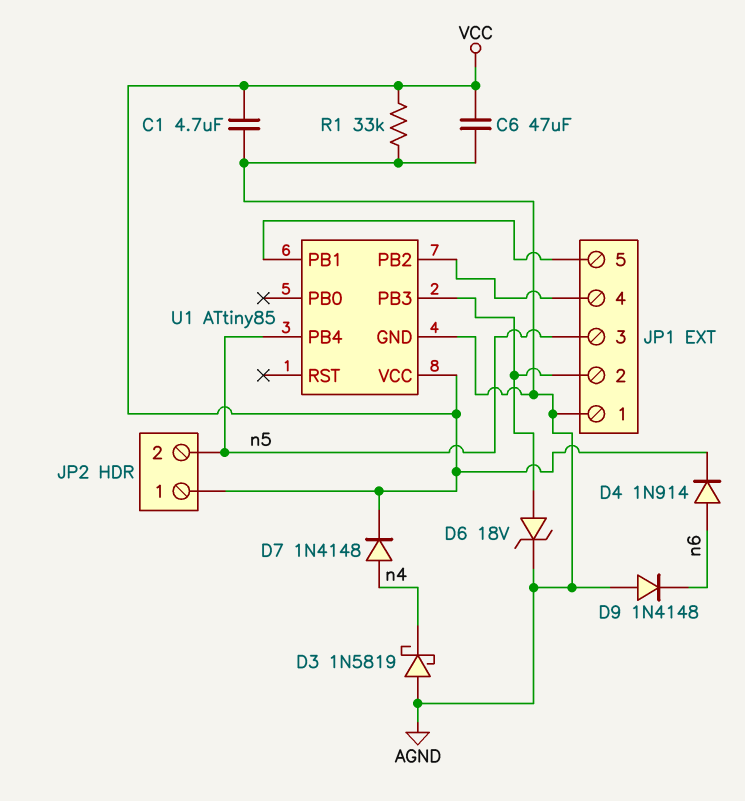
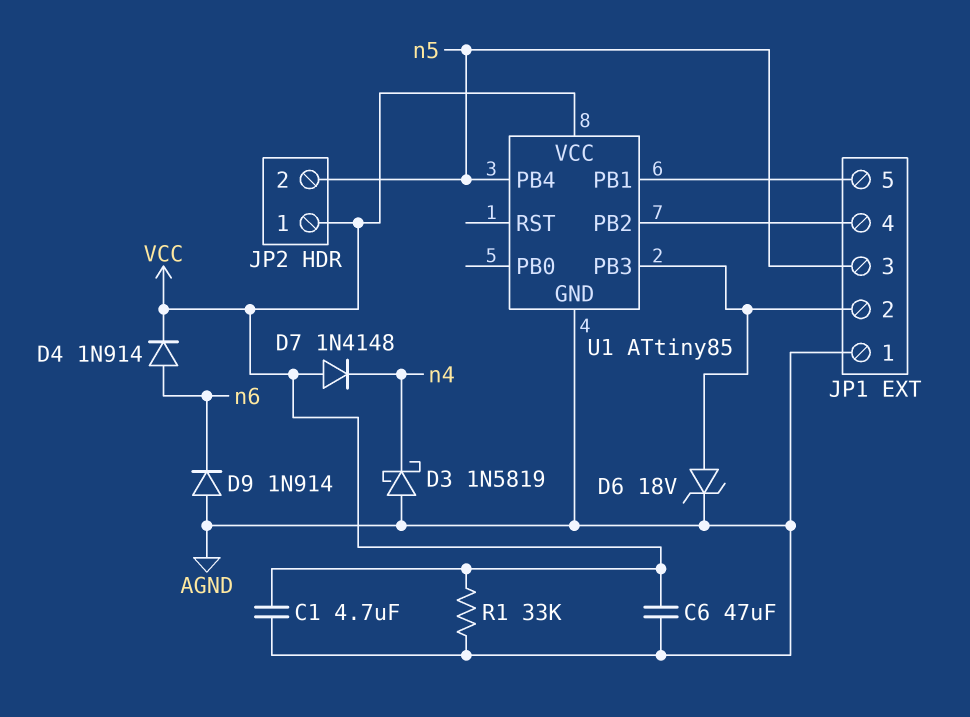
D7: diode 1N4148 (A n4, K VCC) -> diode 1N4148 (A VCC, K n4)
D9: diode 1N4148 (A AGND, K n6) -> diode 1N914 (A AGND, K n6)

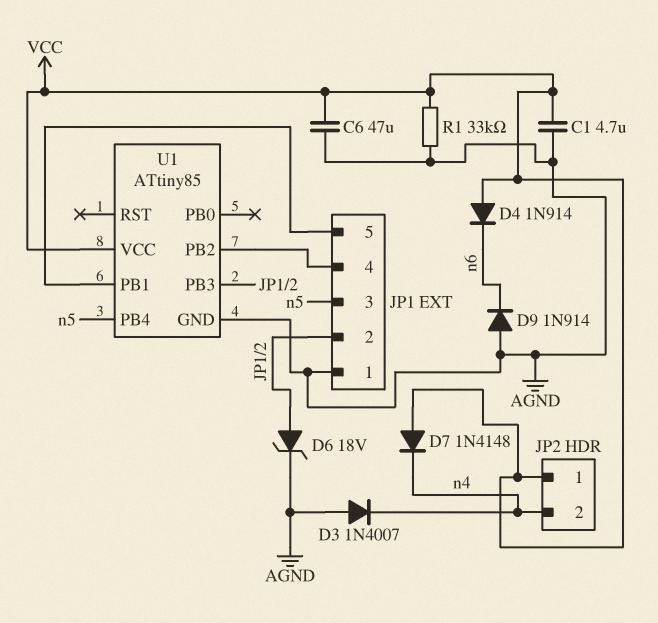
D3: schottky 1N5819 (A AGND, K n4) -> diode 1N4007 (A AGND, K n4)
D4: diode 1N914 (A n6, K VCC) -> diode 1N914 (A VCC, K n6)
JP2 pin 2: n5 -> n4

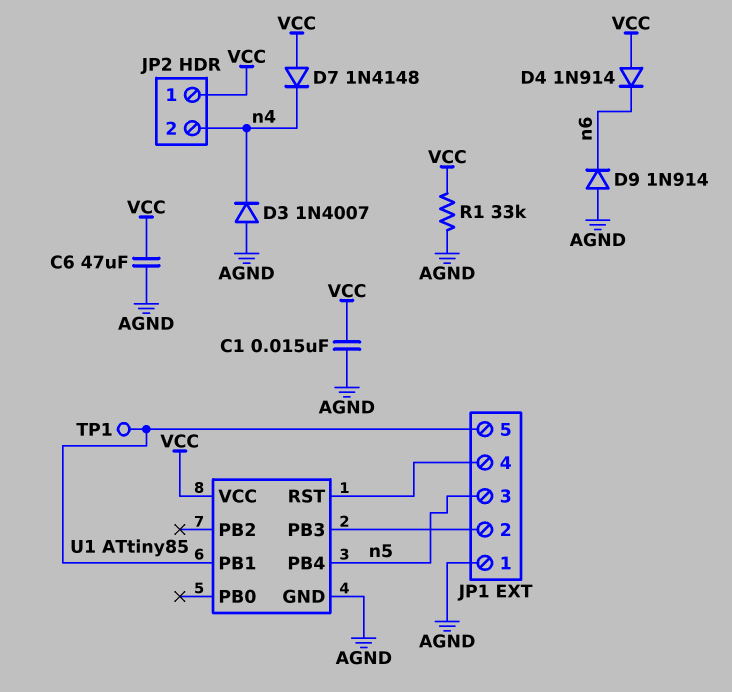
C1: 4.7uF (AGND, VCC) -> 15nF (AGND, VCC)
D6: zener 18V (A JP1/2, K AGND) -> none
TP1: none -> test point (JP1/5)
U1 pin PB2: JP1/4 -> none
U1 pin RST: none -> JP1/4

